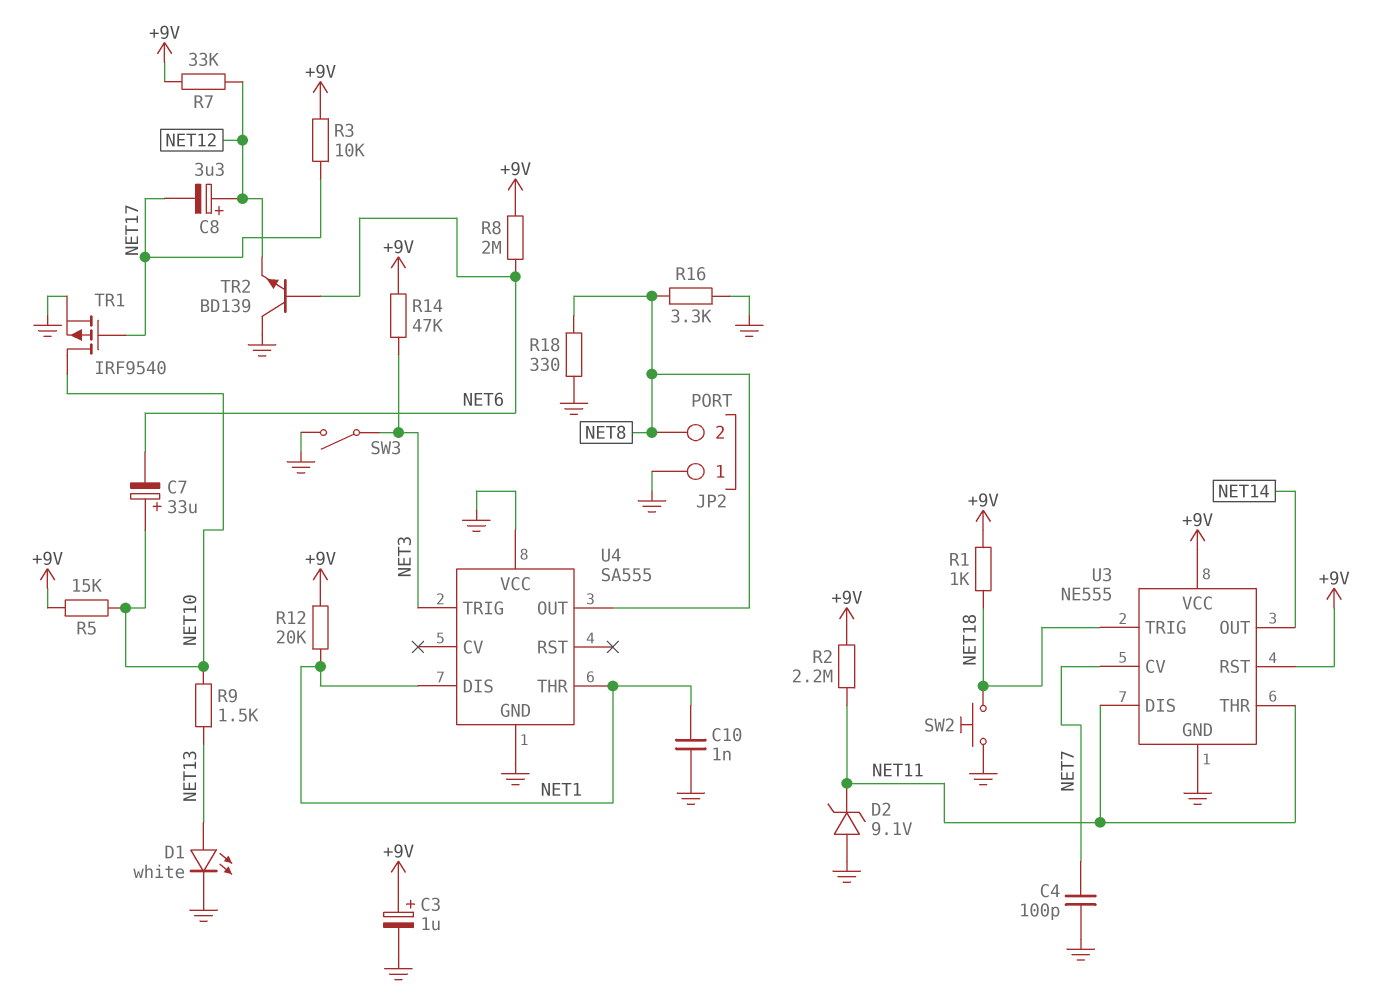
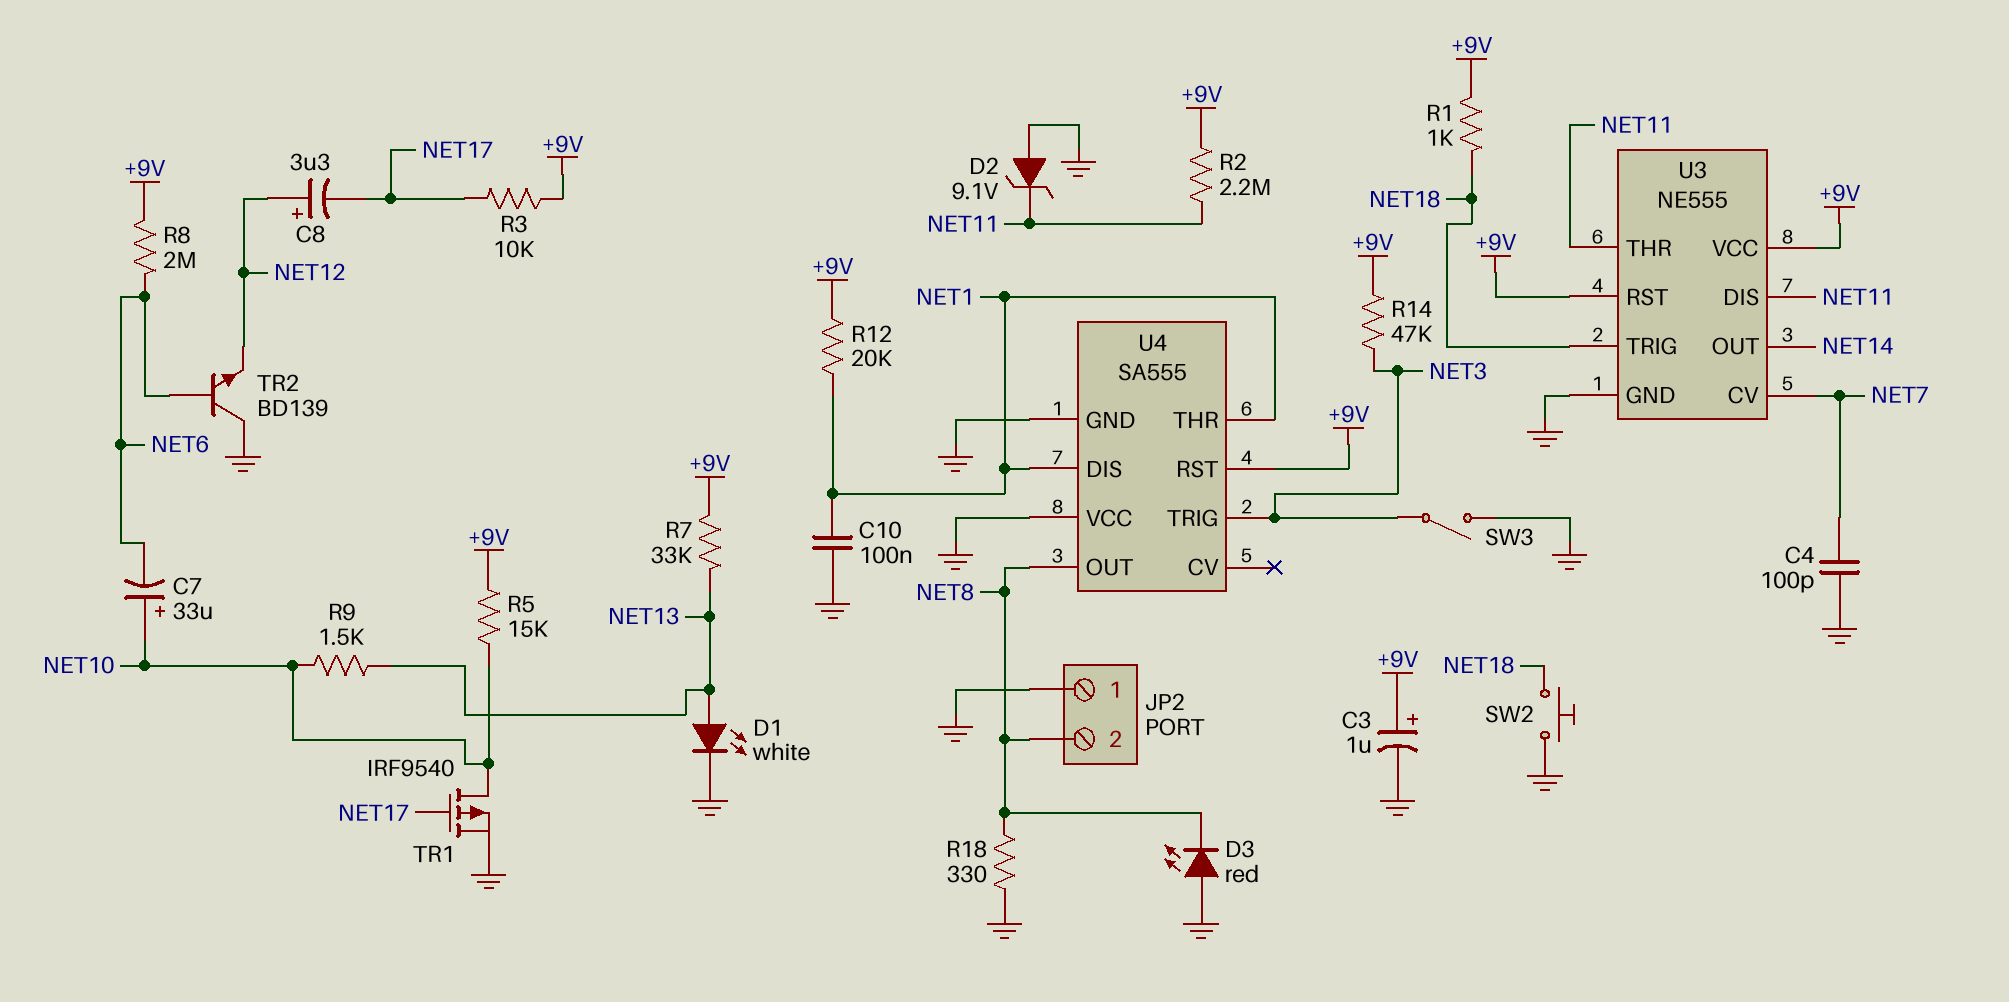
C10: 1nF (GND, NET1) -> 100nF (GND, NET1)
D3: none -> LED red (A GND, K NET8)
R7: 33k (+9V, NET12) -> 33k (+9V, NET13)
R16: 3.3k (GND, NET8) -> none
U4 pin RST: none -> +9V

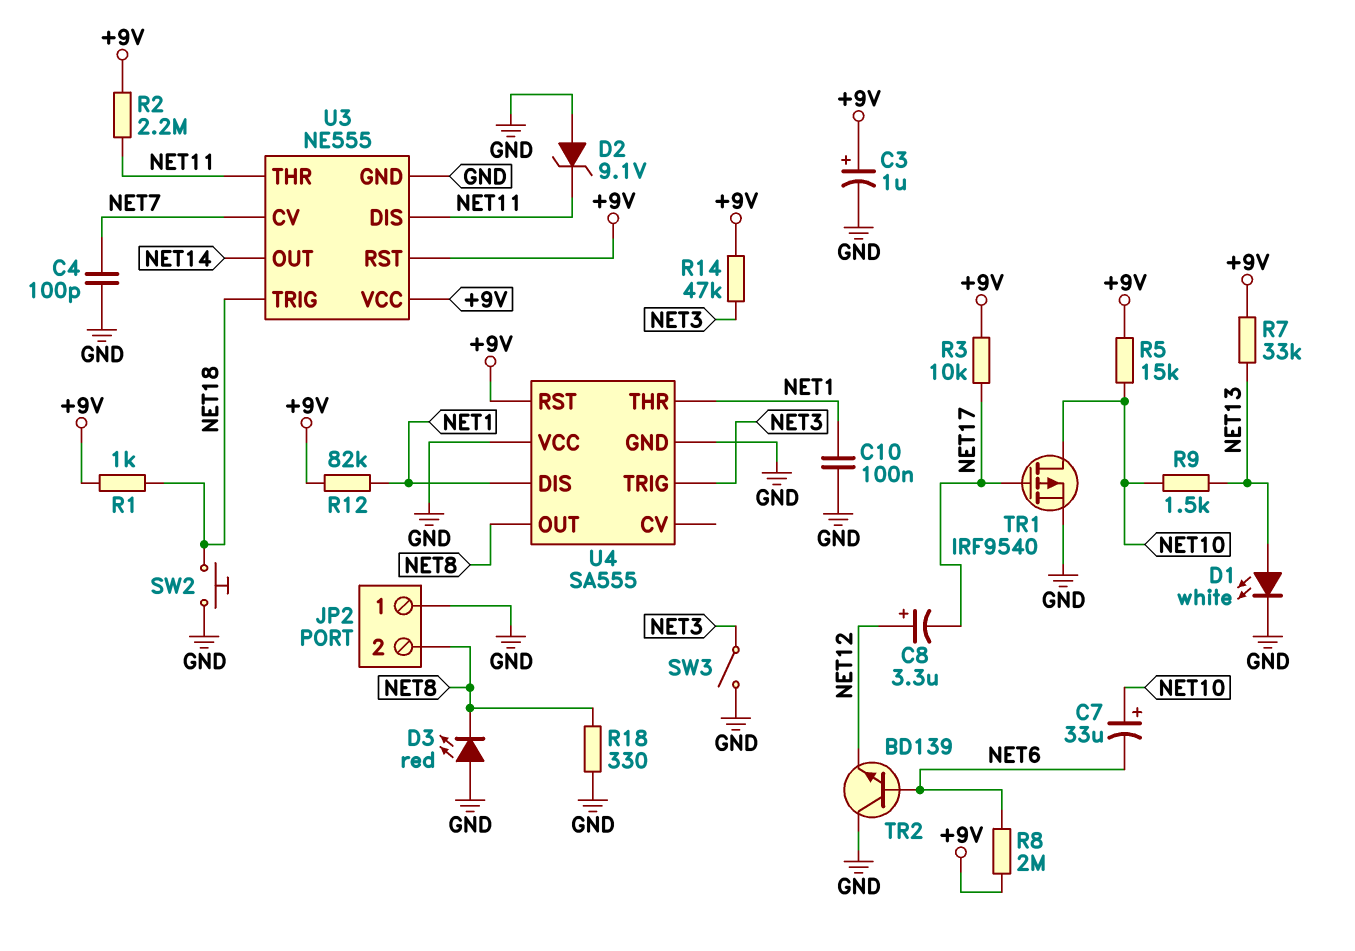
R12: 20k (+9V, NET1) -> 82k (+9V, NET1)

